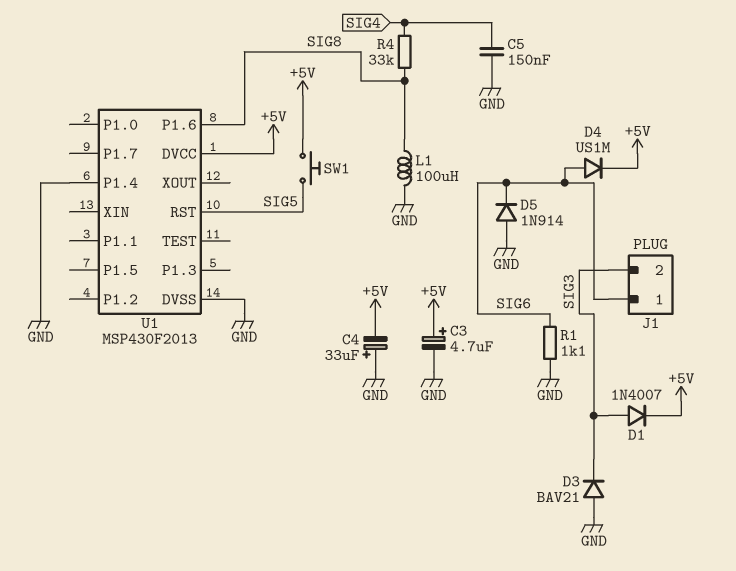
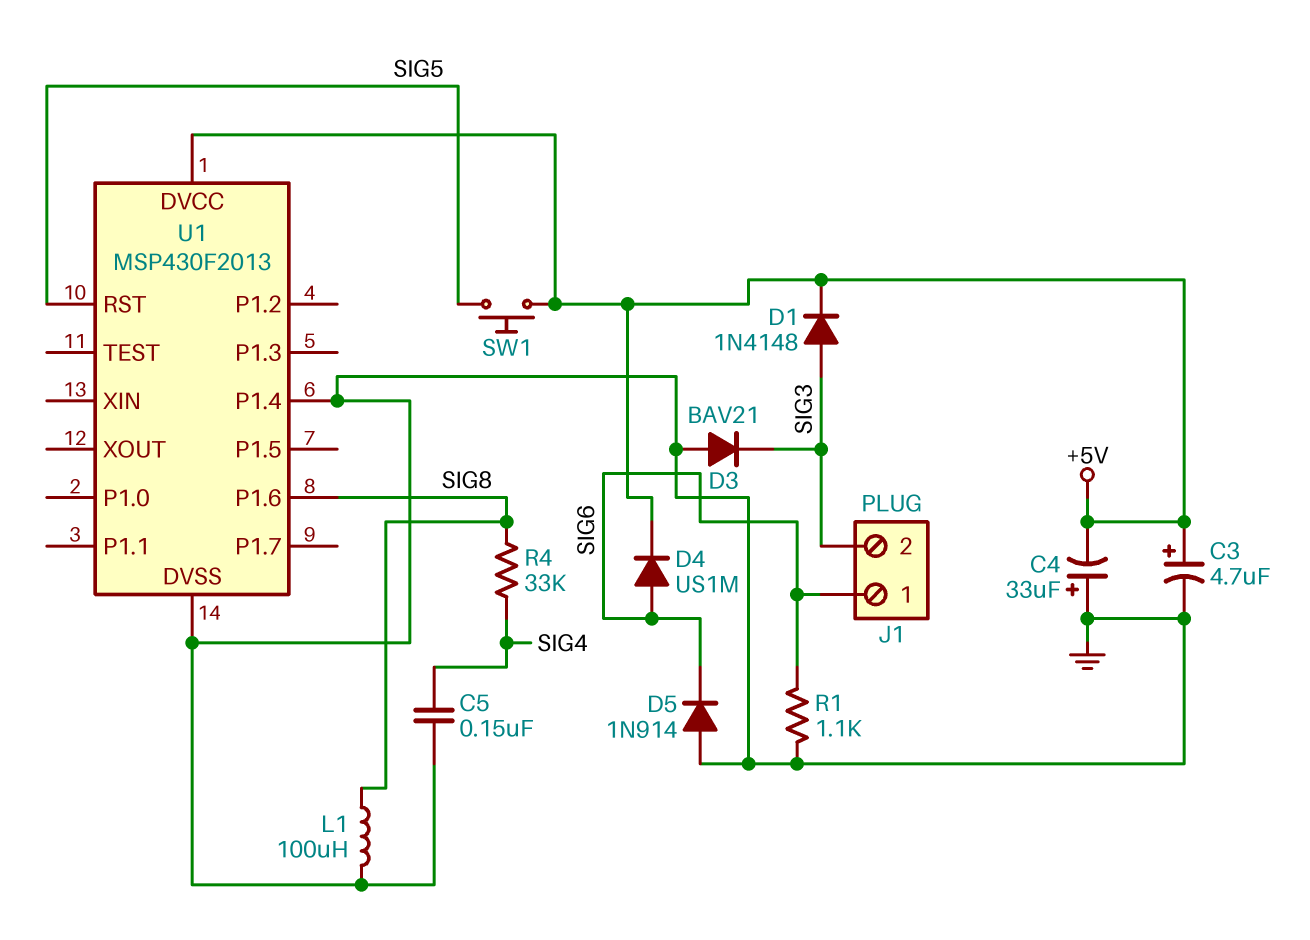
D1: diode 1N4007 (A SIG3, K +5V) -> diode 1N4148 (A SIG3, K +5V)

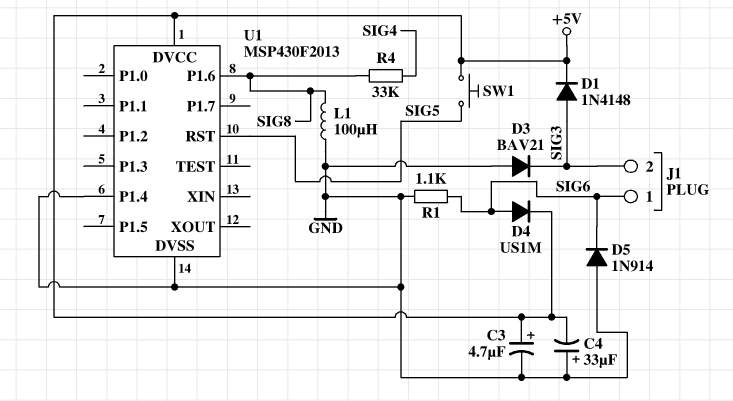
C5: 150nF (GND, SIG4) -> none

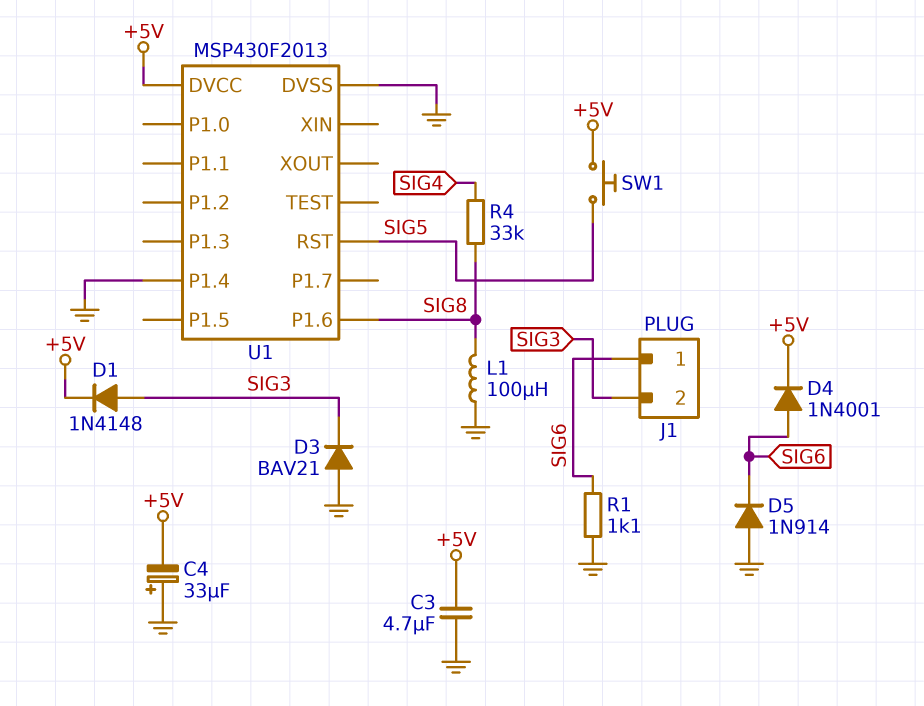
C3: 4.7uF (plus +5V, minus GND) -> 4.7uF (+5V, GND)
D4: diode US1M (A SIG6, K +5V) -> diode 1N4001 (A SIG6, K +5V)

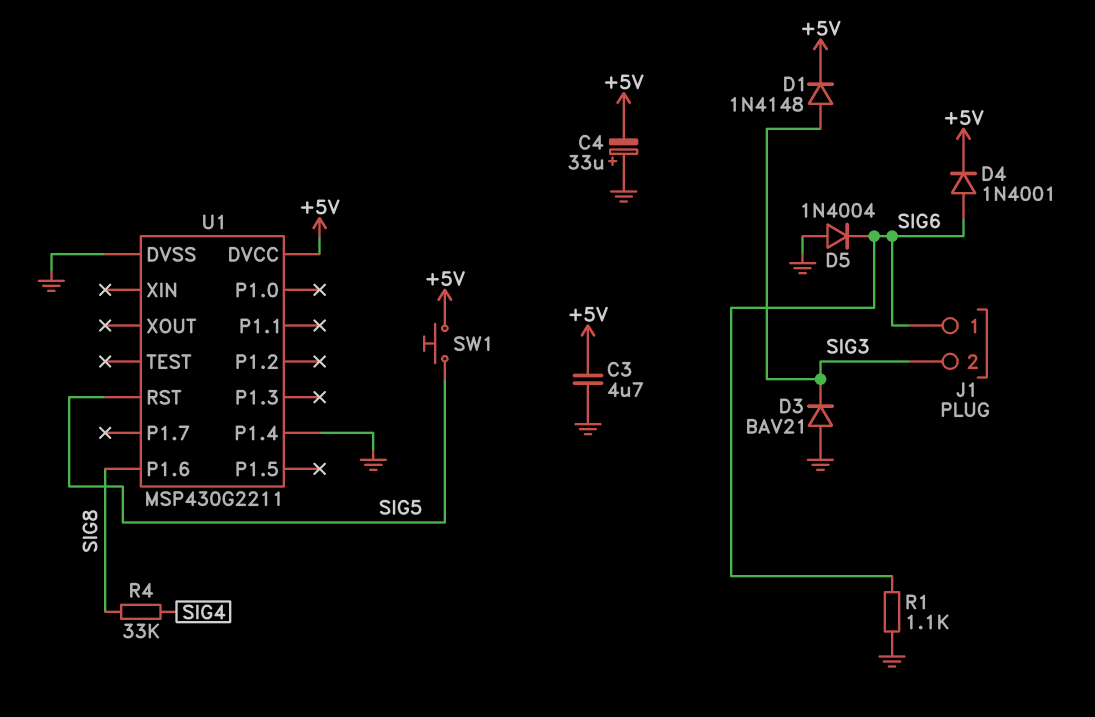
D5: diode 1N914 (A GND, K SIG6) -> diode 1N4004 (A GND, K SIG6)
L1: 100uH (GND, SIG8) -> none
U1: MSP430F2013 -> MSP430G2211

